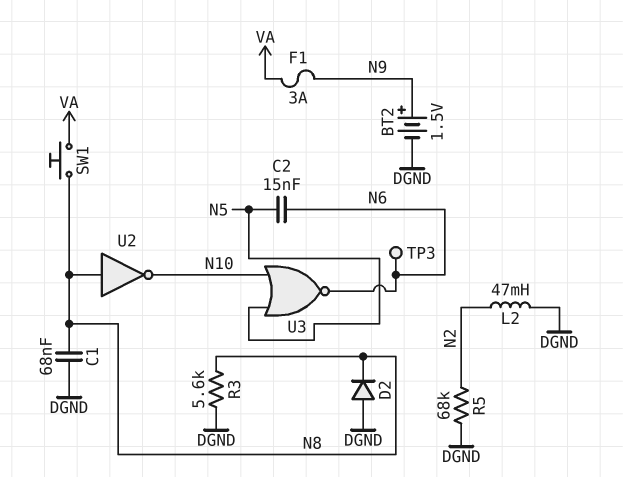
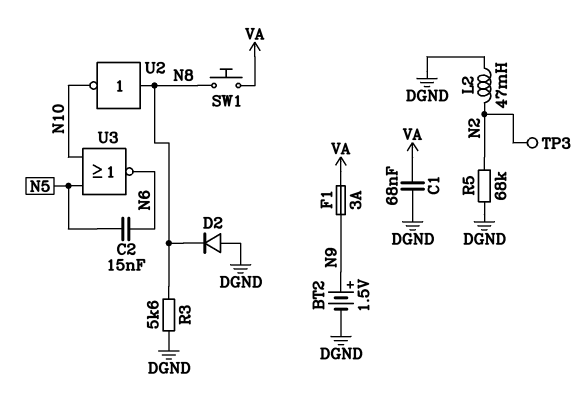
C1: 68nF (DGND, N8) -> 68nF (DGND, VA)
TP3: test point (N6) -> test point (N2)

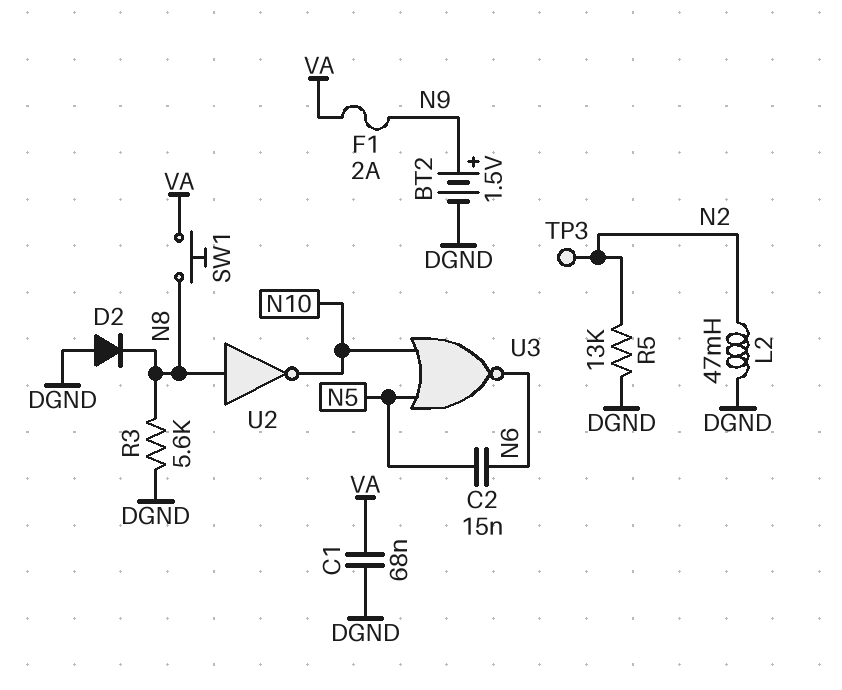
F1: 3A (N9, VA) -> 2A (N9, VA)
R5: 68k (DGND, N2) -> 13k (DGND, N2)

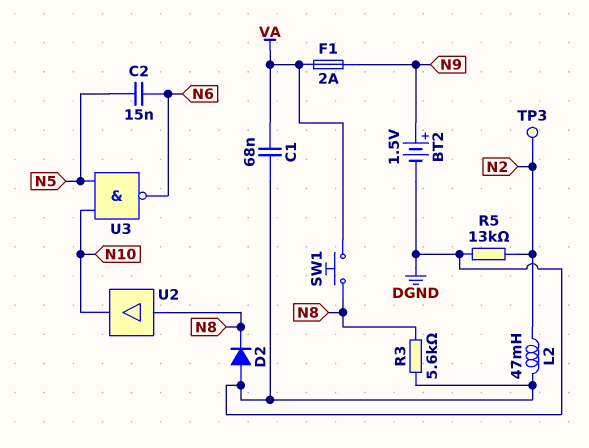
U2: NOT (in N8, out N10) -> buffer (in N8, out N10)
U3: NOR (in N5, in N10, out N6) -> NAND (in N5, in N10, out N6)

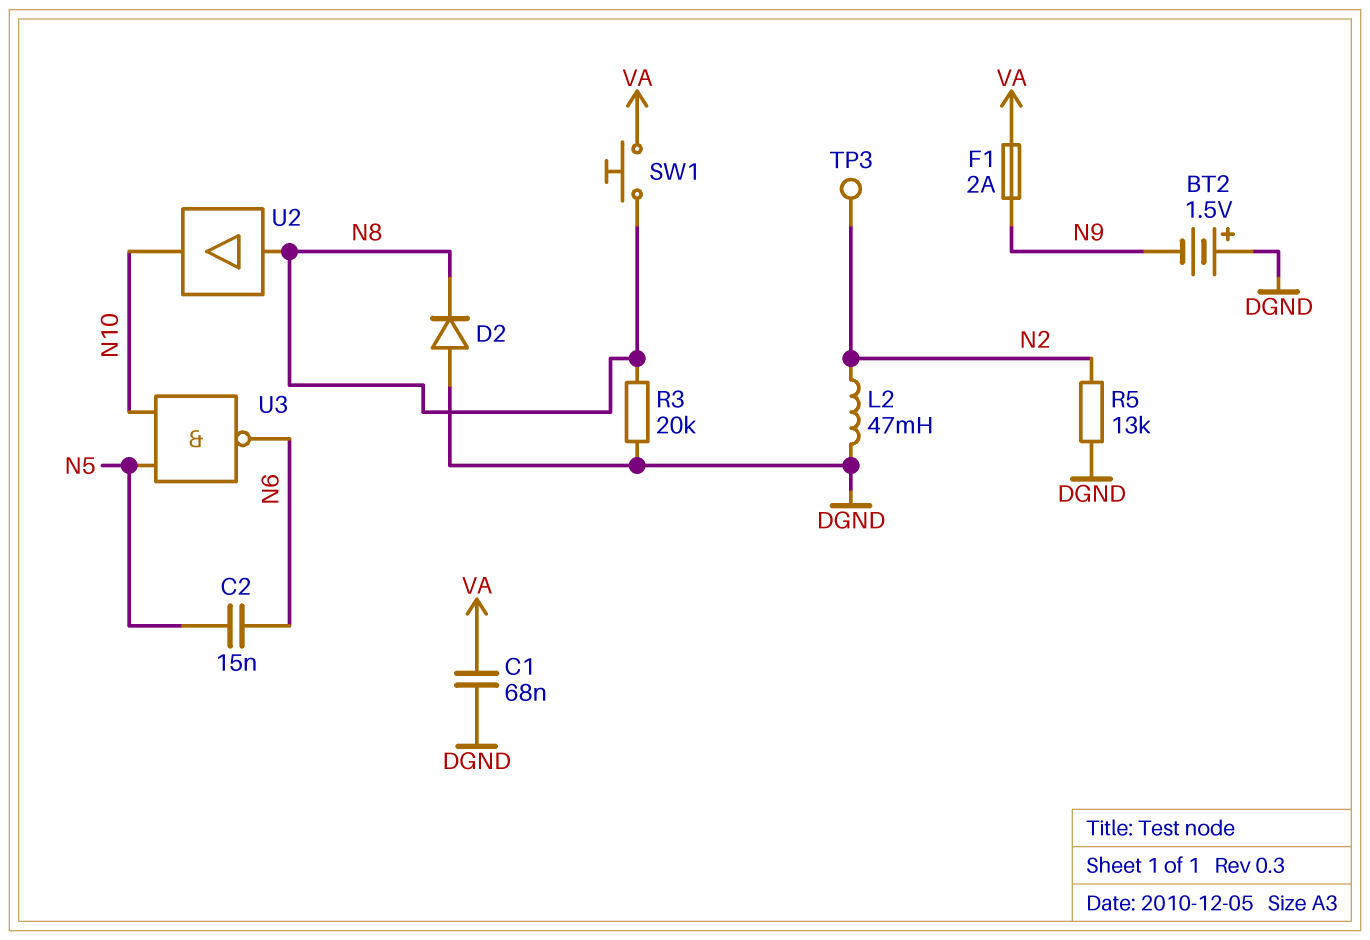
BT2: 1.5V (plus N9, minus DGND) -> 1.5V (plus DGND, minus N9)
R3: 5.6k (DGND, N8) -> 20k (DGND, N8)

